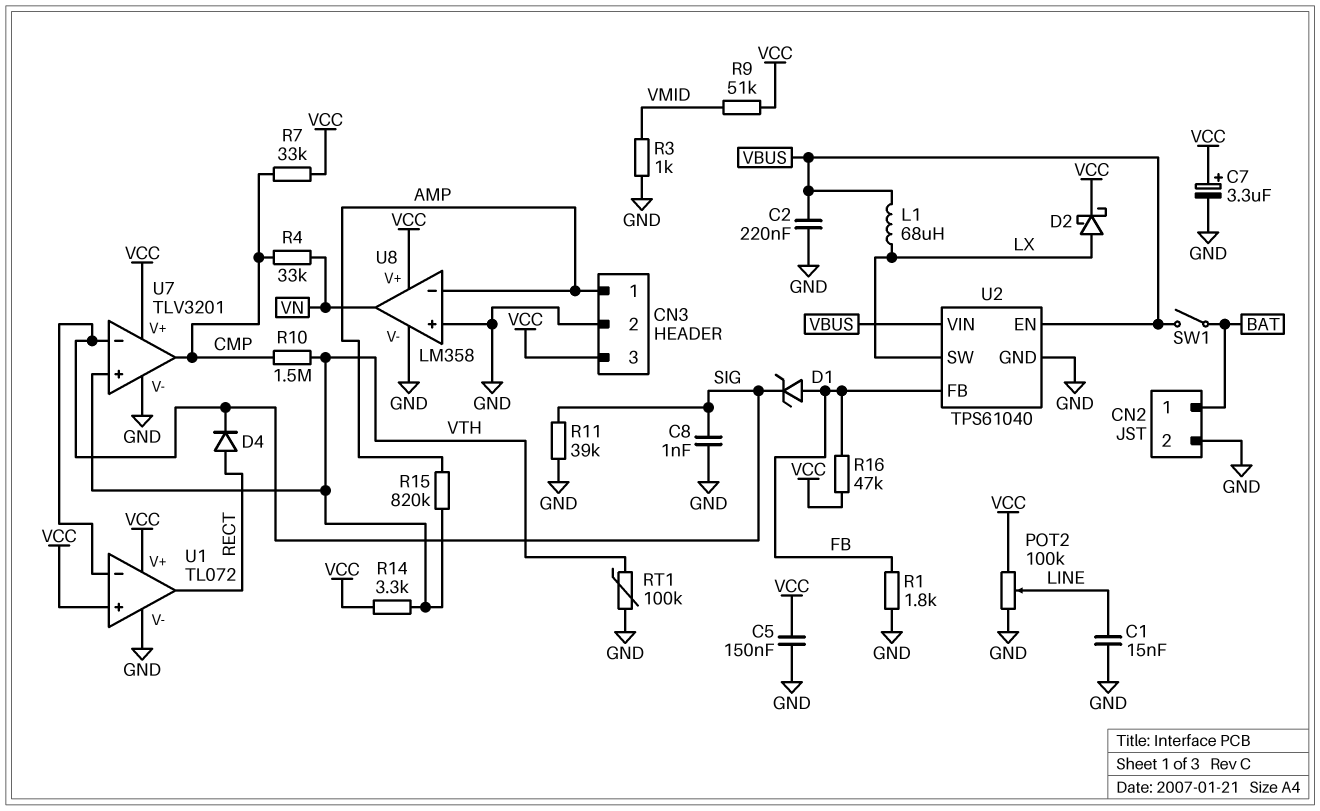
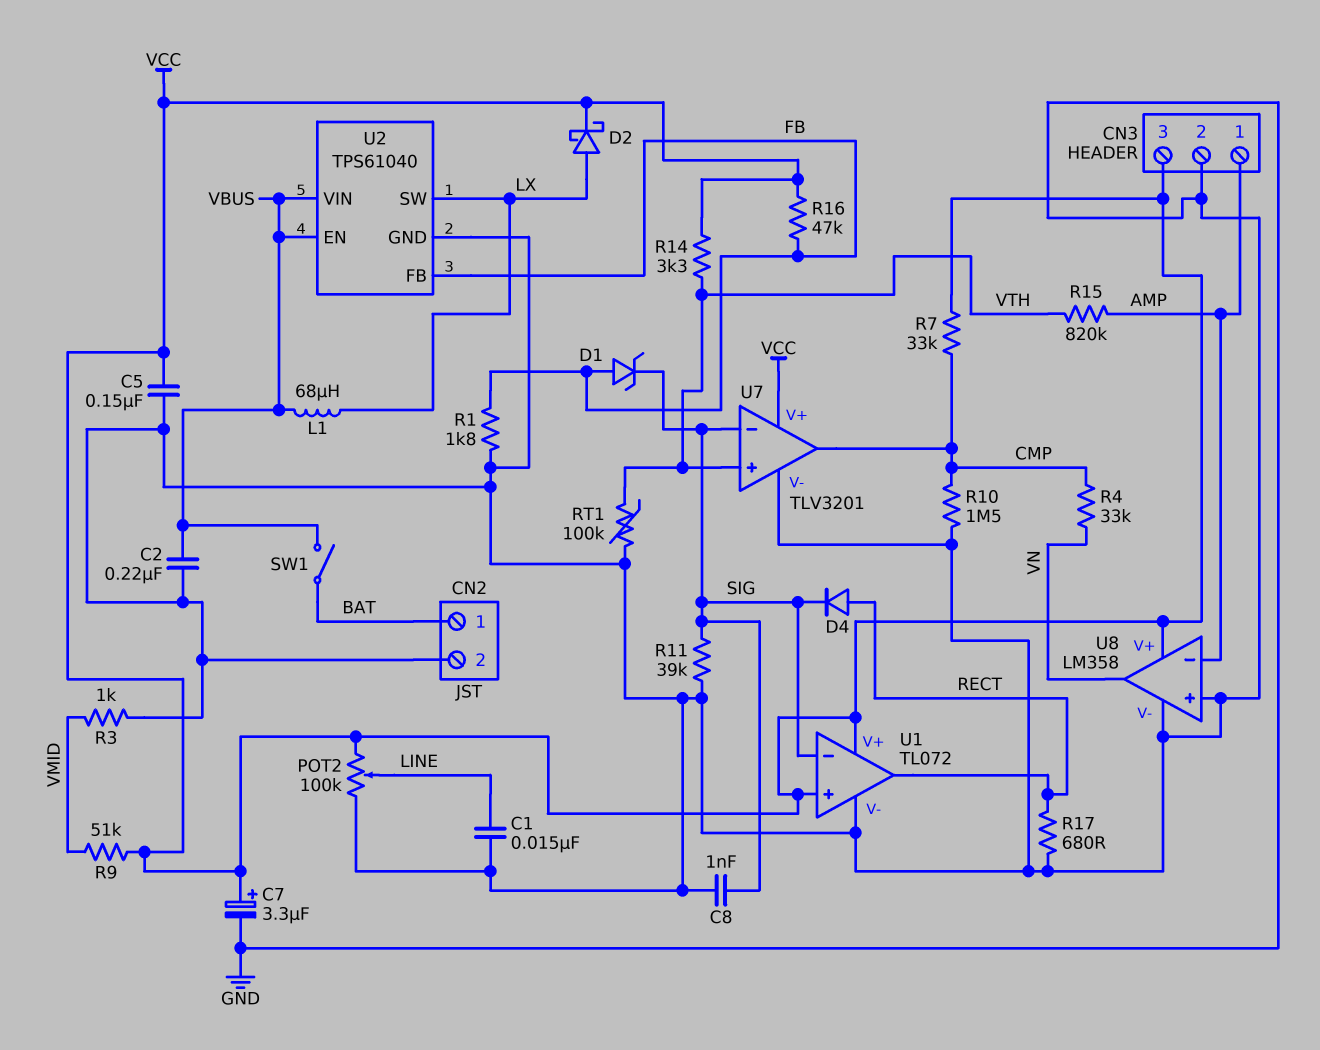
R10: 1.5M (CMP, VTH) -> 1.5M (CMP, GND)
R17: none -> 680 (GND, RECT)

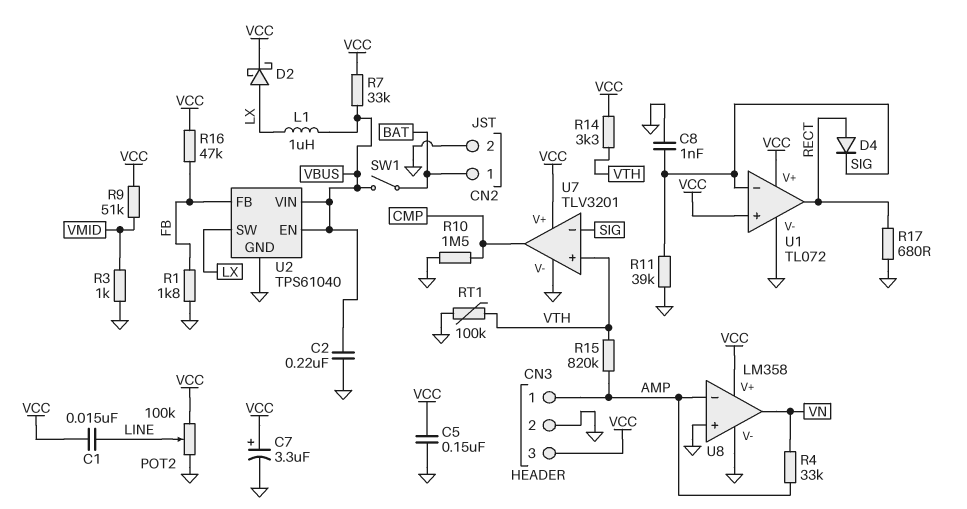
C1: 15nF (GND, LINE) -> 15nF (LINE, VCC)
D1: zener (A FB, K SIG) -> none
L1: 68uH (LX, VBUS) -> 1uH (LX, VBUS)
R4: 33k (CMP, VN) -> 33k (AMP, VN)
R7: 33k (CMP, VCC) -> 33k (VBUS, VCC)

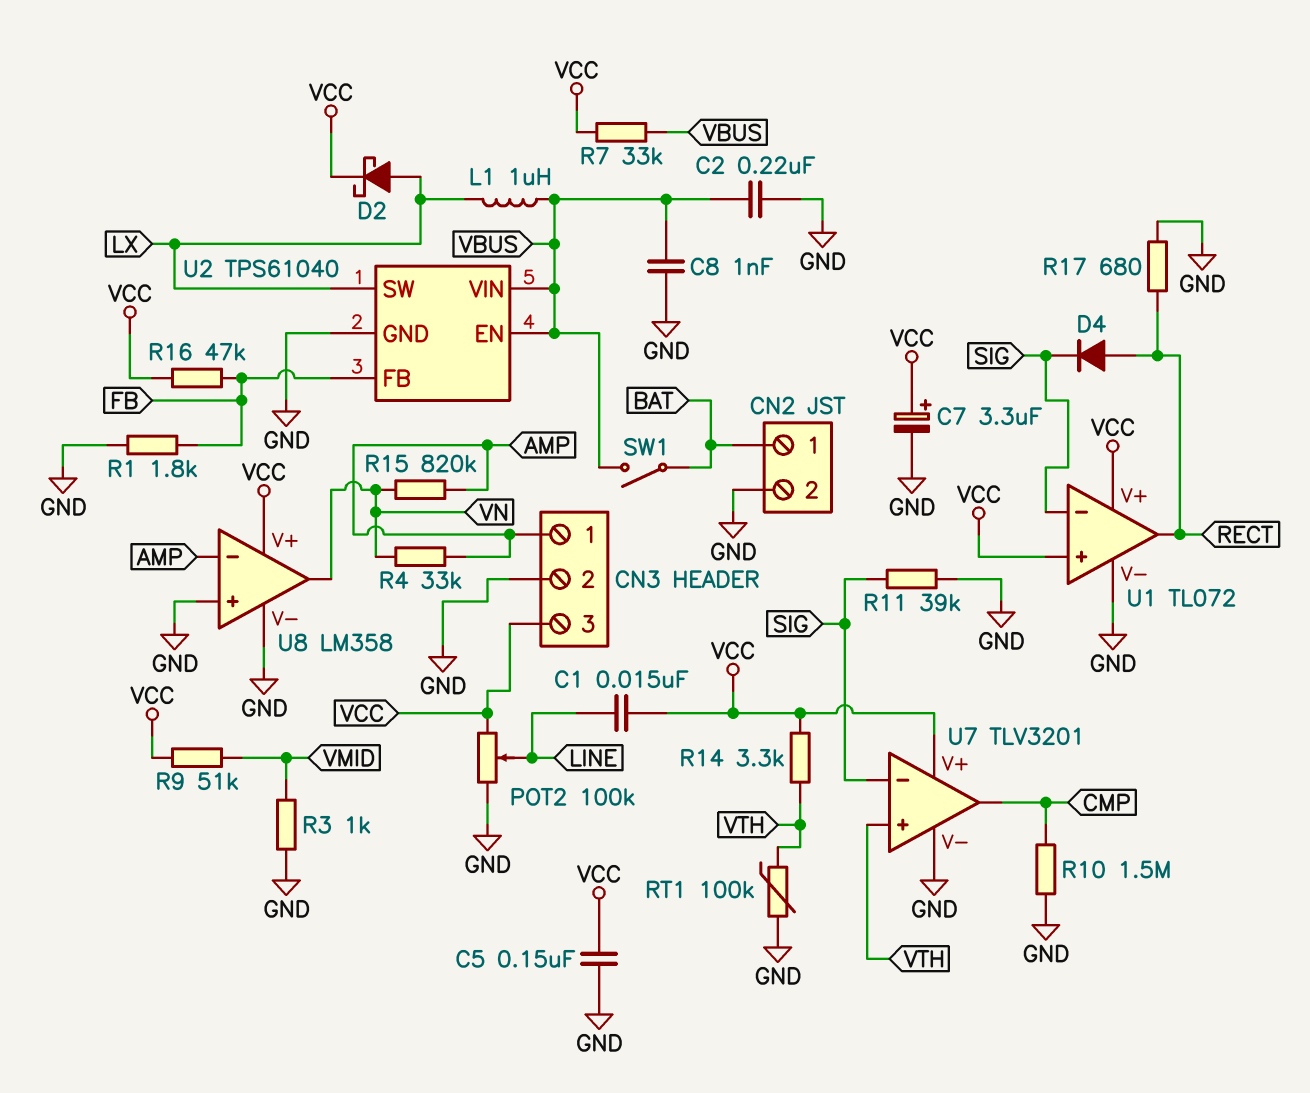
C8: 1nF (GND, SIG) -> 1nF (GND, VBUS)
R15: 820k (AMP, VTH) -> 820k (AMP, VN)

